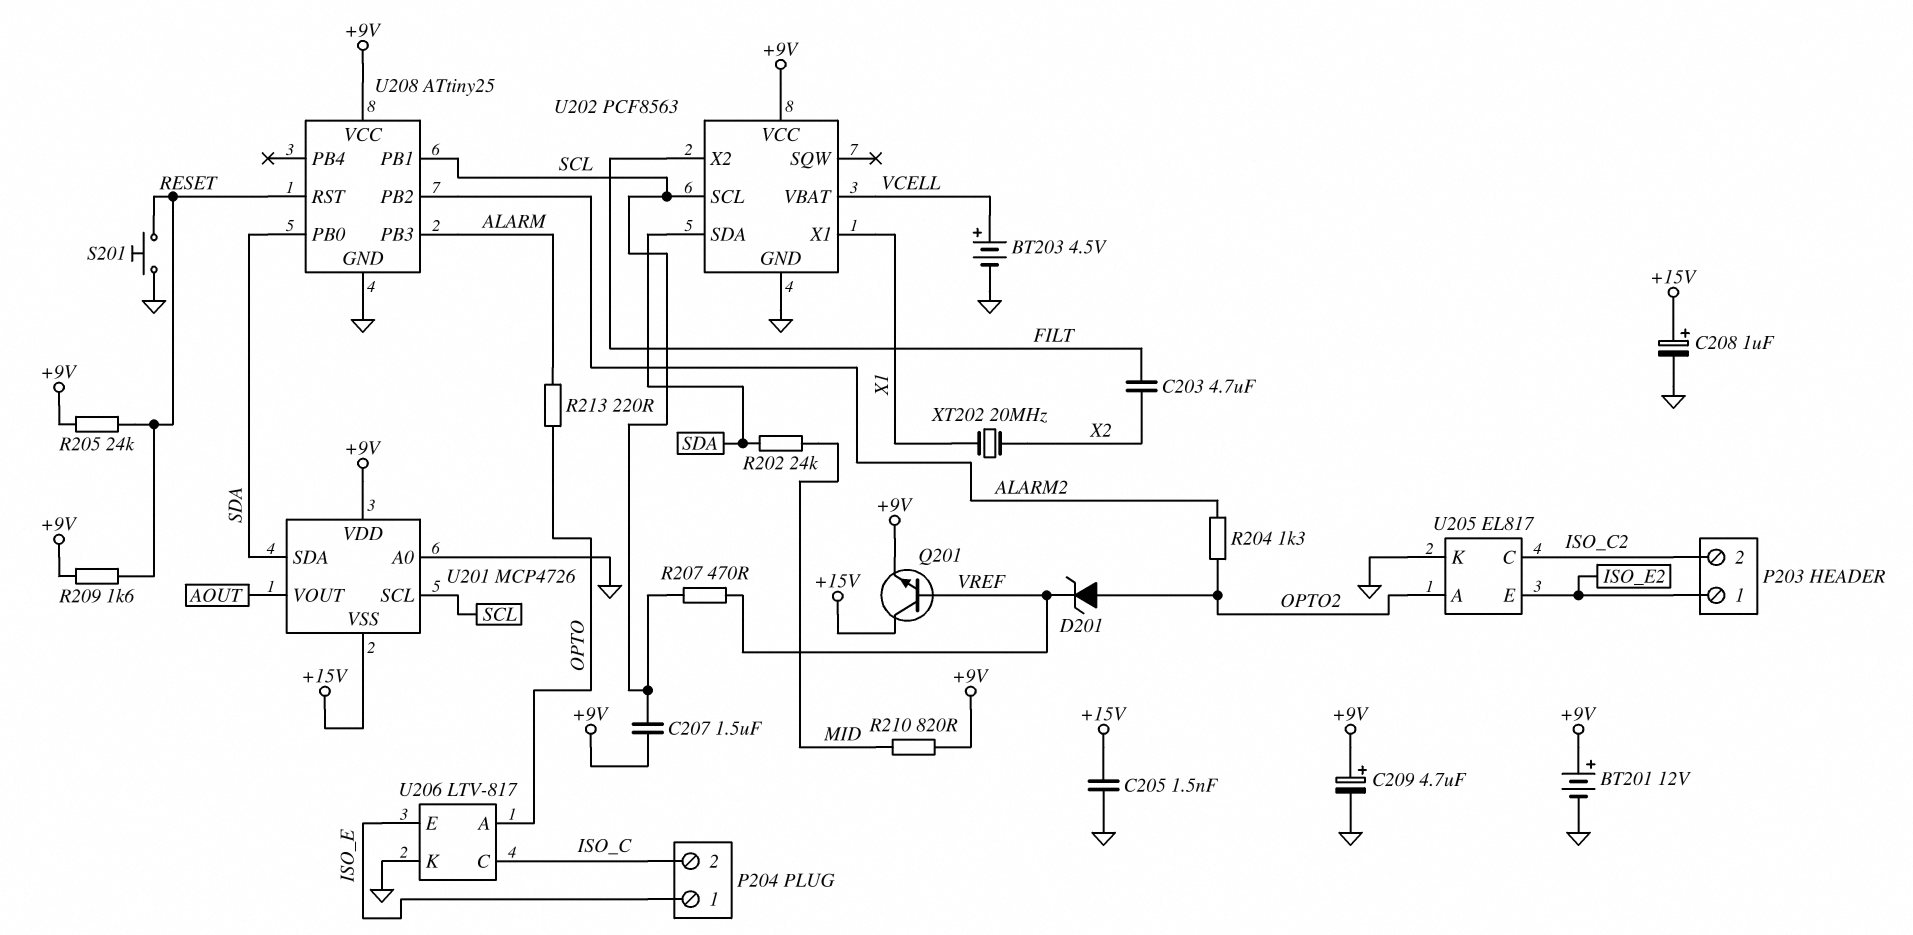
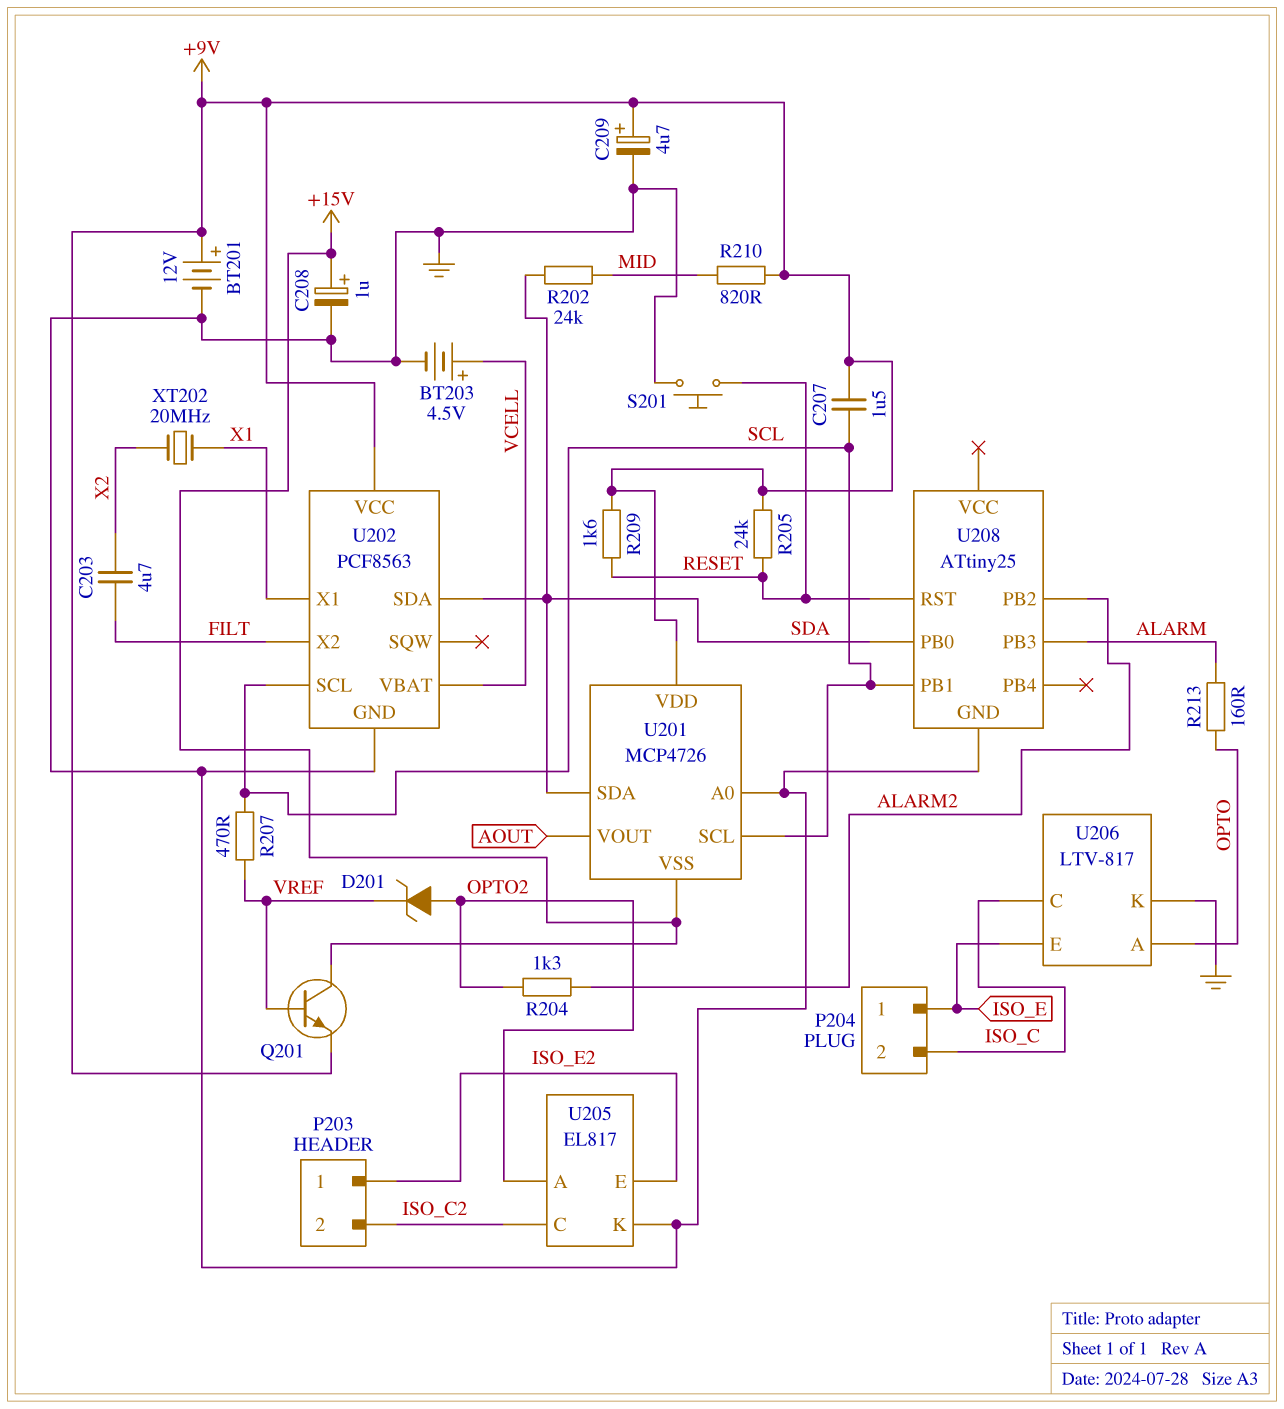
C205: 1.5nF (+15V, GND) -> none
R213: 220 (ALARM, OPTO) -> 160 (ALARM, OPTO)
U208 pin VCC: +9V -> none

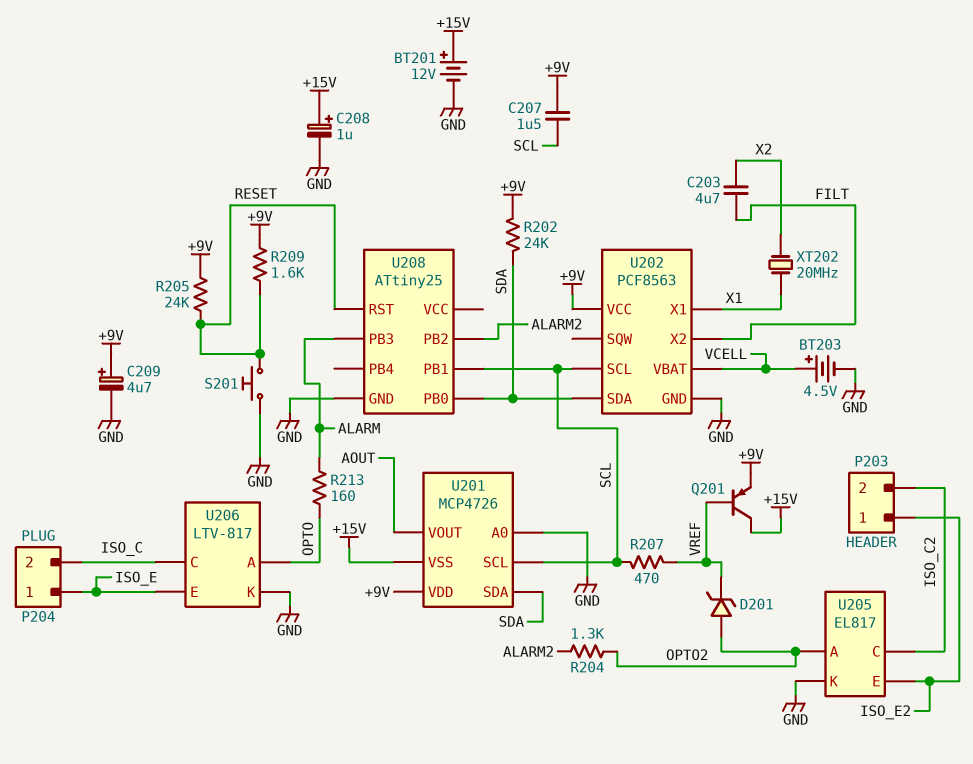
BT201: 12V (plus +9V, minus GND) -> 12V (plus +15V, minus GND)
Q201: NPN (B VREF, C +15V, E +9V) -> PNP (B VREF, C +15V, E +9V)
R202: 24k (MID, SDA) -> 24k (+9V, SDA)
R210: 820 (+9V, MID) -> none

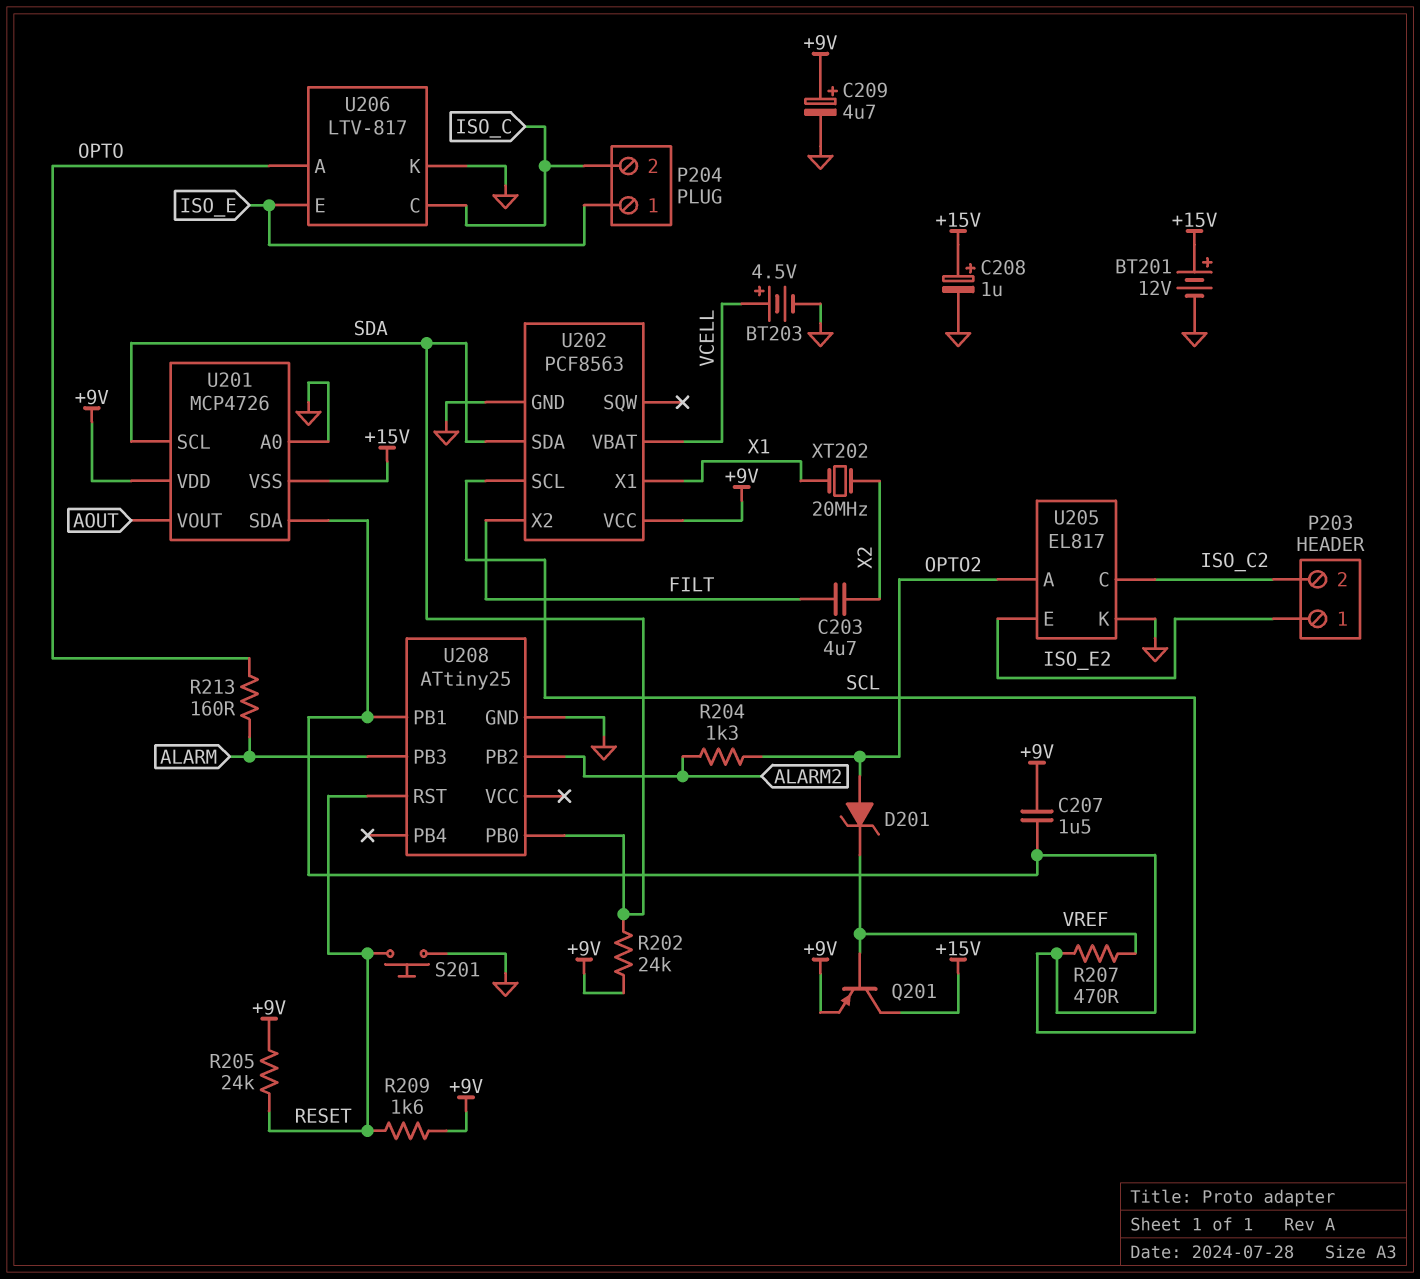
U201 pin SCL: SCL -> SDA
U201 pin SDA: SDA -> SCL

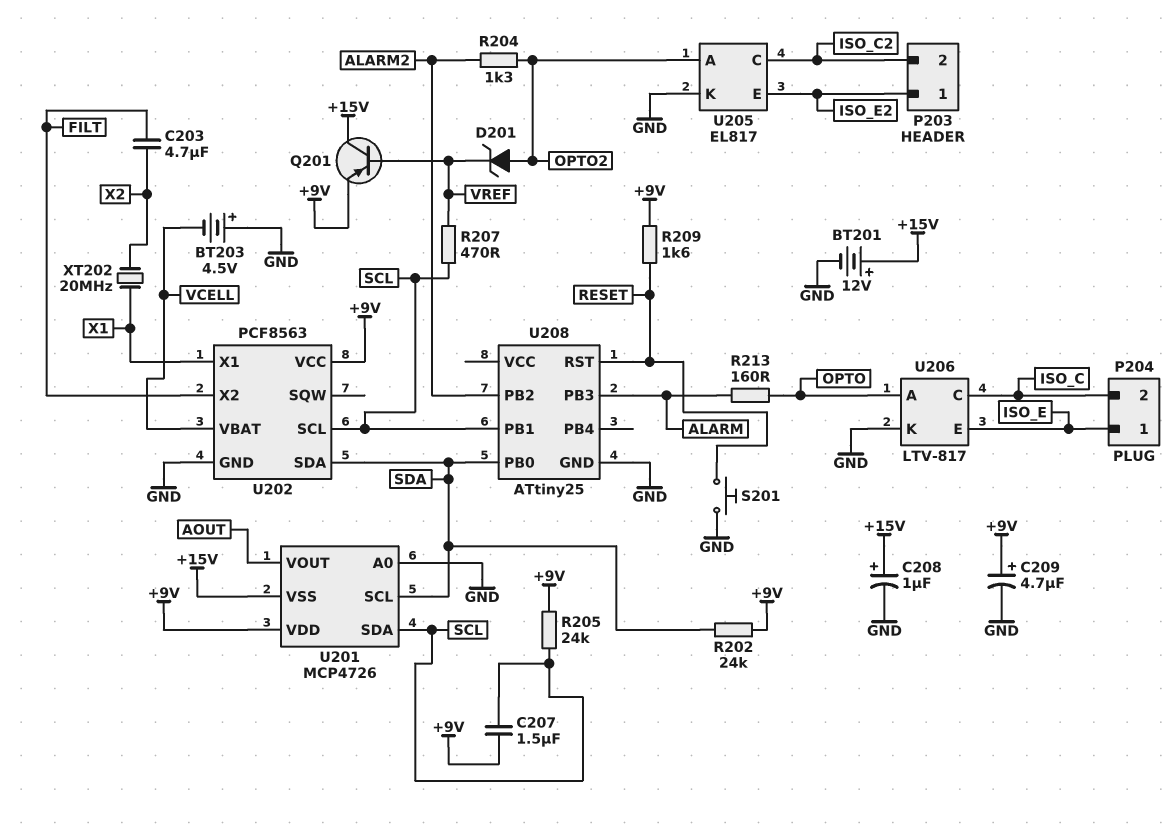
BT203: 4.5V (plus VCELL, minus GND) -> 4.5V (plus GND, minus VCELL)
R205: 24k (+9V, RESET) -> 24k (+9V, SCL)

